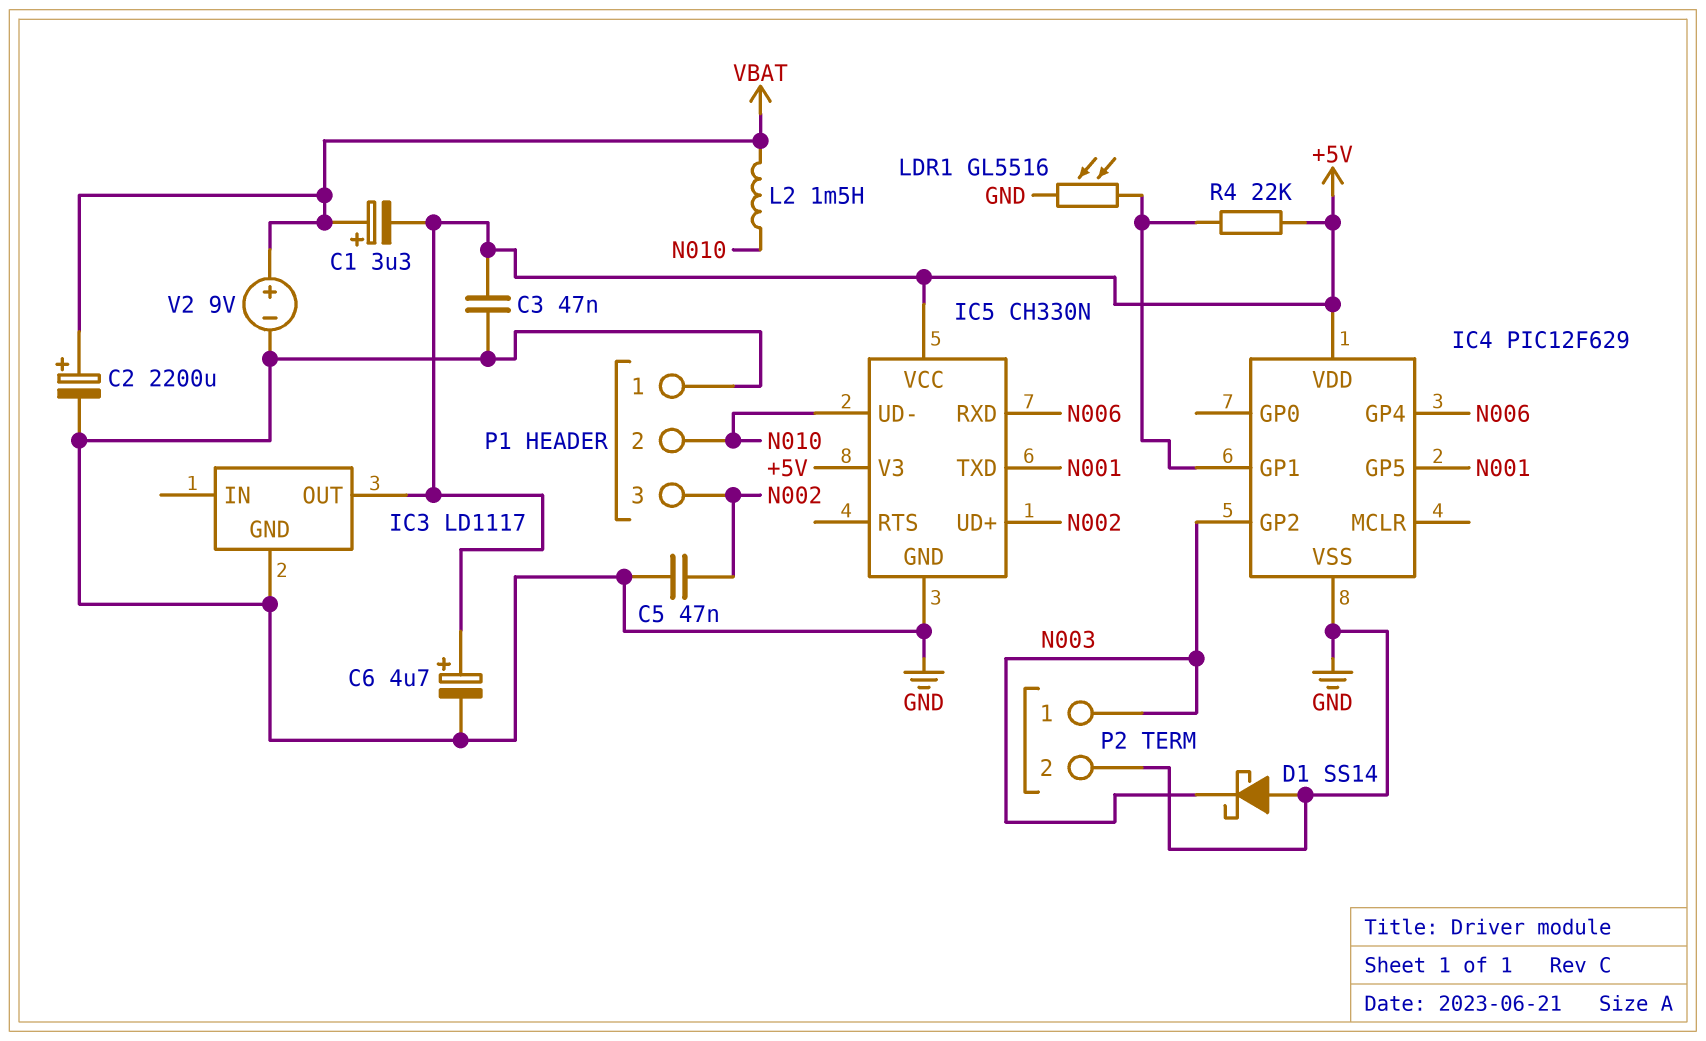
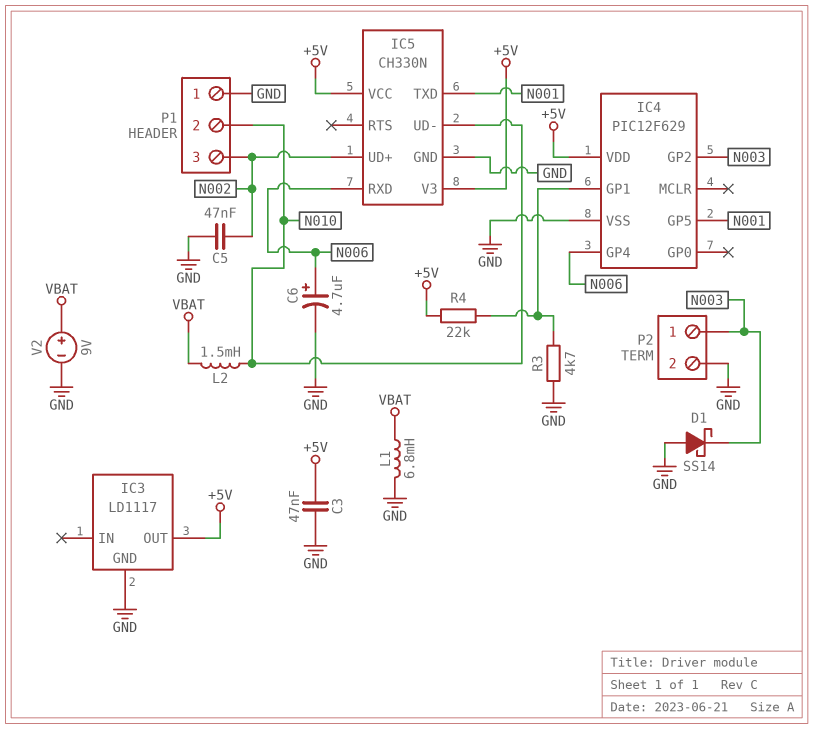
C1: 3.3uF (plus VBAT, minus +5V) -> none
C2: 2200uF (plus VBAT, minus GND) -> none
C6: 4.7uF (plus +5V, minus GND) -> 4.7uF (plus N006, minus GND)
L1: none -> 6.8mH (GND, VBAT)
LDR1: GL5516 (GND, IC4/GP1) -> none
R3: none -> 4.7k (GND, IC4/GP1)

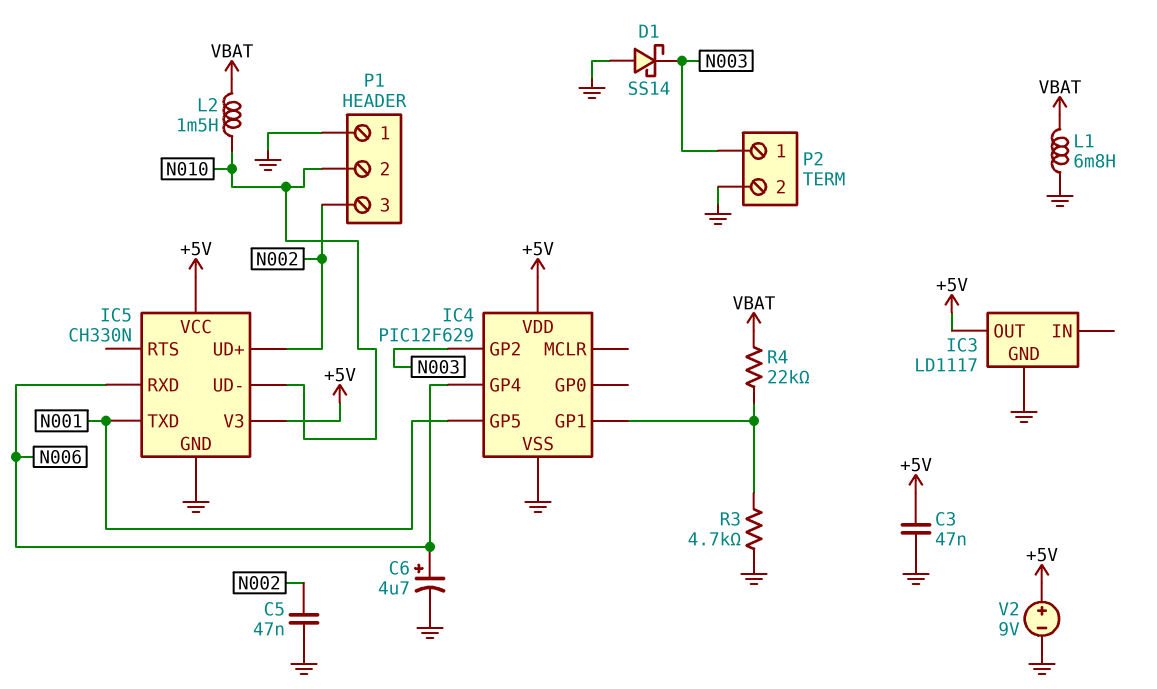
R4: 22k (+5V, IC4/GP1) -> 22k (IC4/GP1, VBAT)
V2: 9V (plus VBAT, minus GND) -> 9V (plus +5V, minus GND)

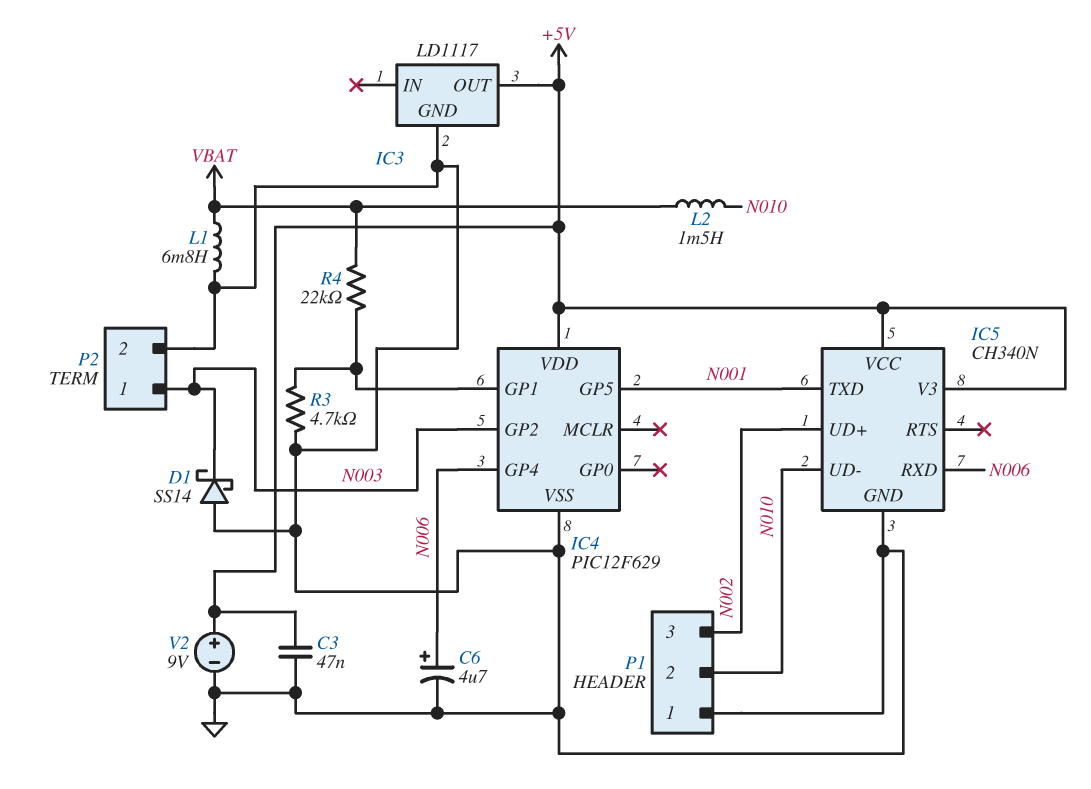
C5: 47nF (GND, N002) -> none
IC5: CH330N -> CH340N

